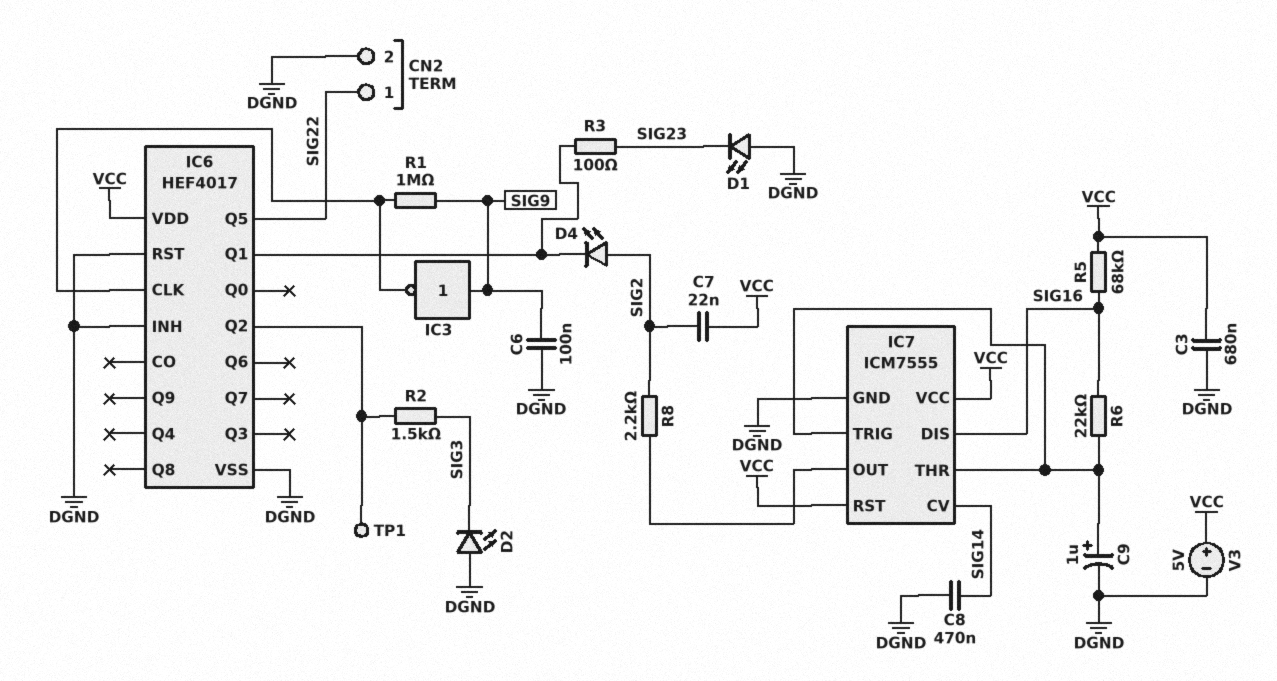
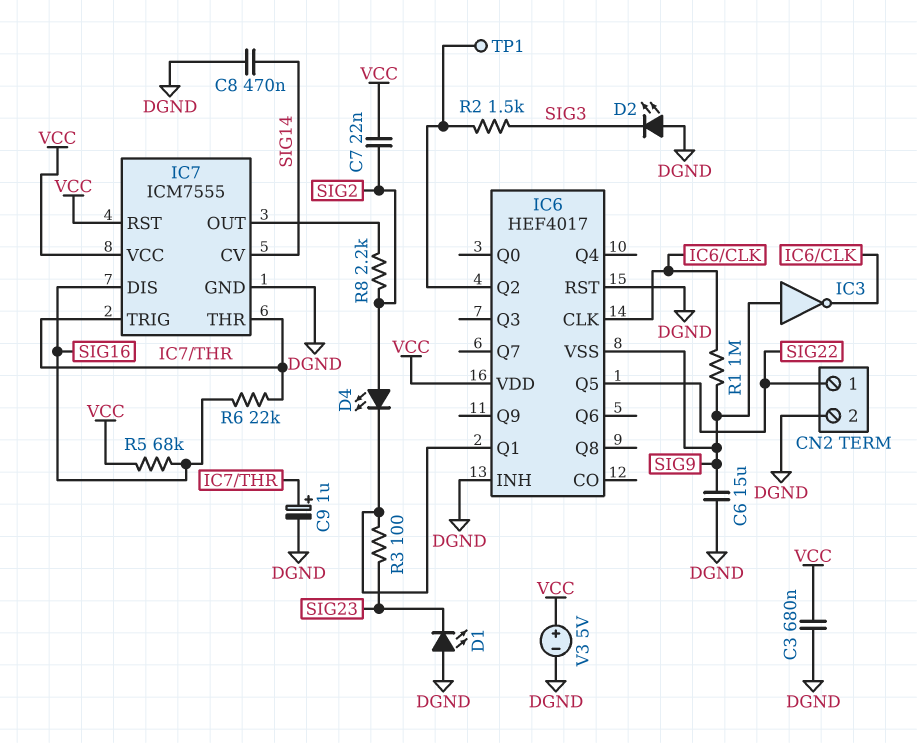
C6: 100nF (DGND, SIG9) -> 15uF (DGND, SIG9)
IC6 pin VSS: DGND -> SIG9

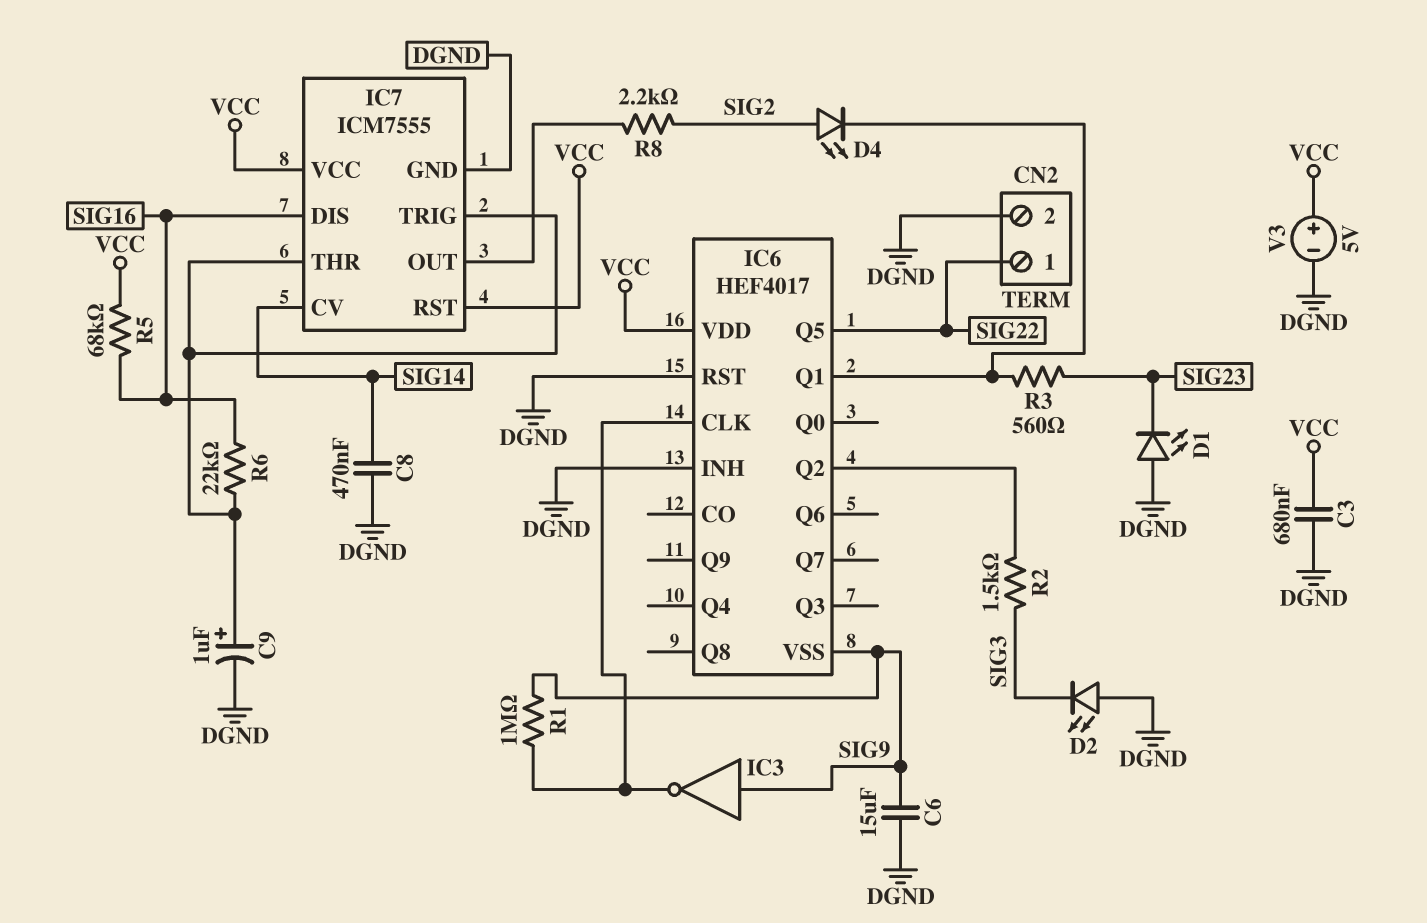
C7: 22nF (SIG2, VCC) -> none
R3: 100 (IC6/Q1, SIG23) -> 560 (IC6/Q1, SIG23)
TP1: test point (IC6/Q2) -> none

